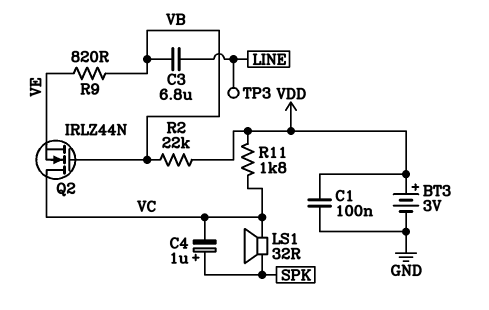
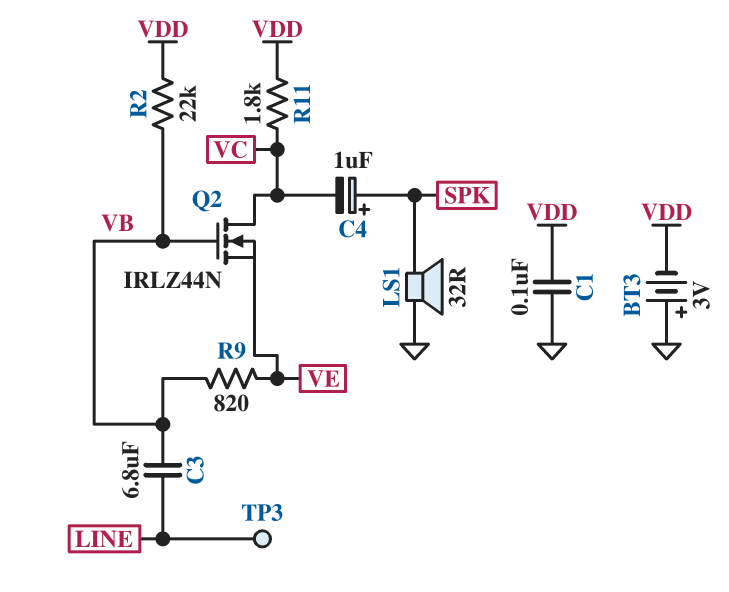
BT3: 3V (plus VDD, minus GND) -> 3V (plus GND, minus VDD)
LS1: speaker 32R (SPK, VC) -> speaker 32R (GND, SPK)

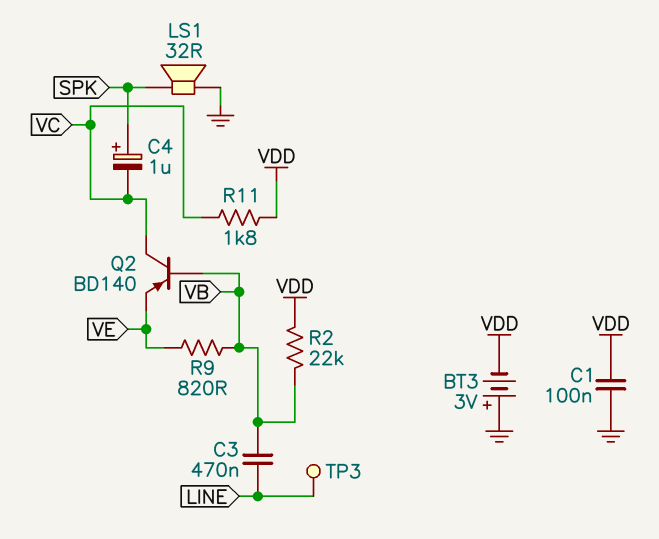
C3: 6.8uF (LINE, VB) -> 470nF (LINE, VB)
Q2: NMOS IRLZ44N (G VB, D VC, S VE) -> PNP BD140 (B VB, C VC, E VE)

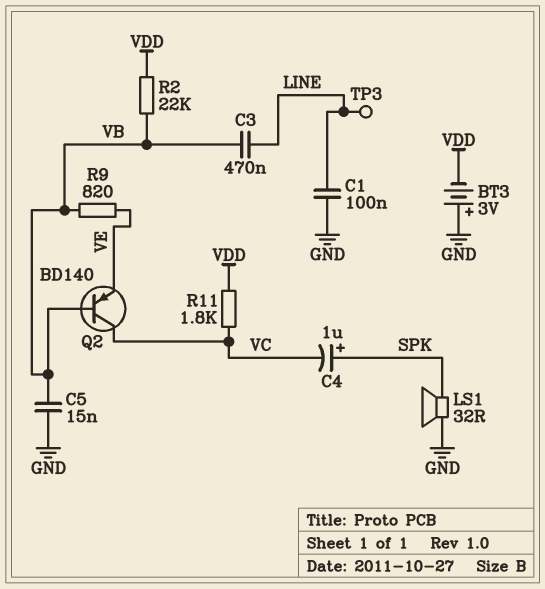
C1: 100nF (GND, VDD) -> 100nF (GND, LINE)
C5: none -> 15nF (GND, VB)

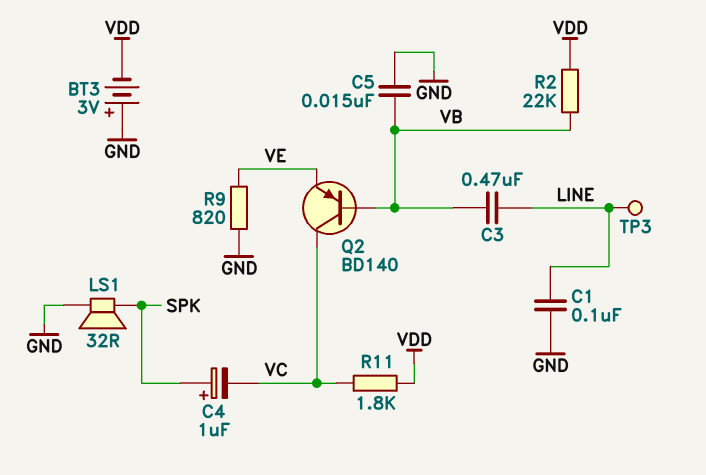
R9: 820 (VB, VE) -> 820 (GND, VE)

